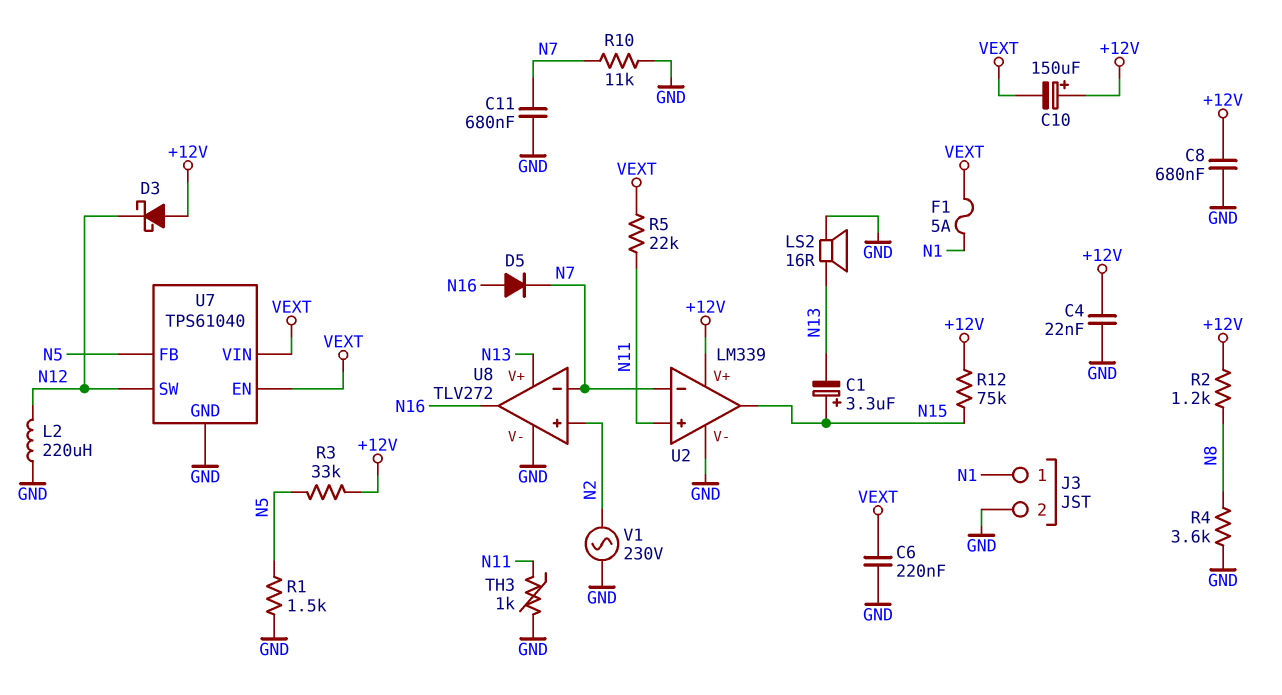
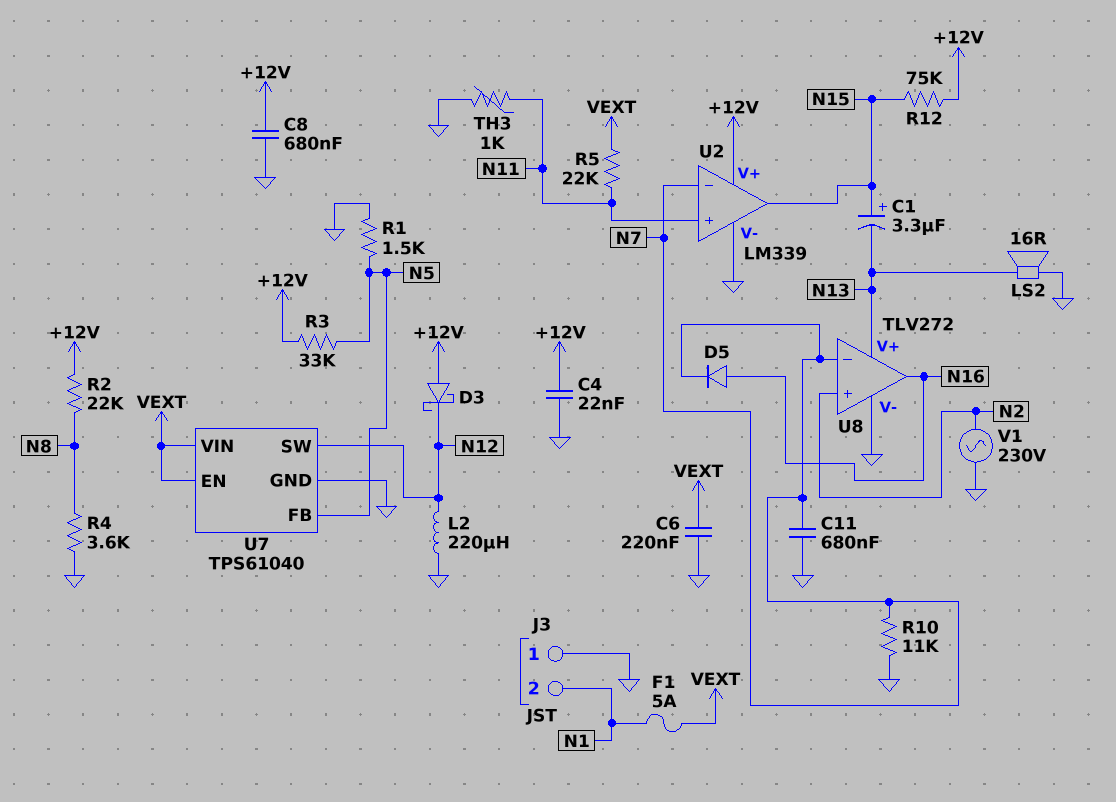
C10: 150uF (plus +12V, minus VEXT) -> none
J3 pin 1: N1 -> GND
J3 pin 2: GND -> N1
R2: 1.2k (+12V, N8) -> 22k (+12V, N8)

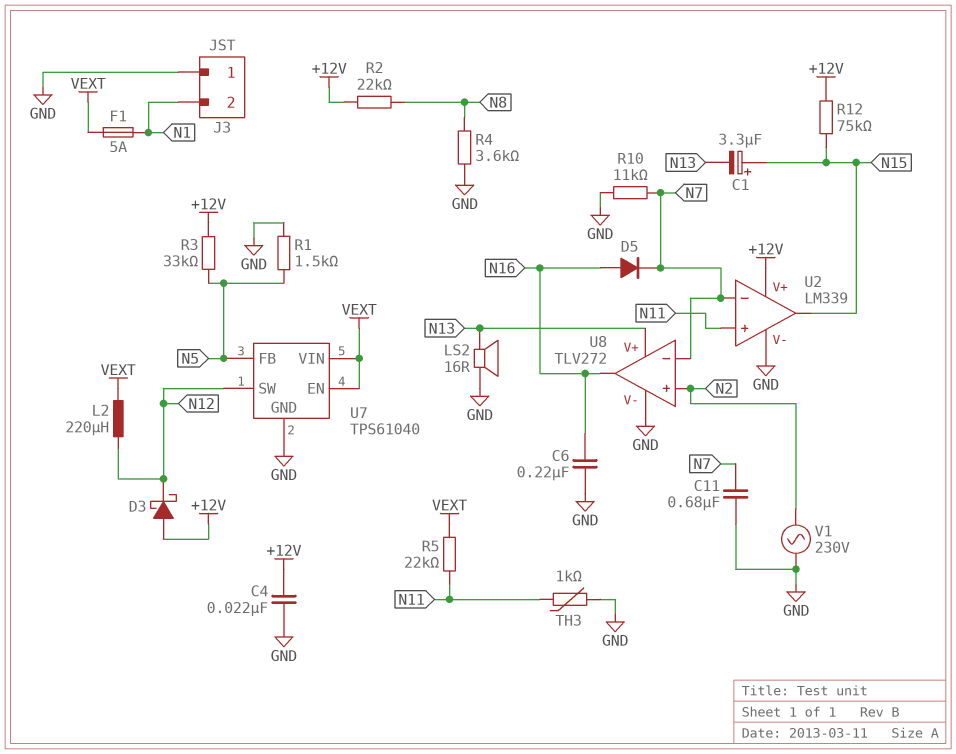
C6: 220nF (GND, VEXT) -> 220nF (GND, N16)
C8: 680nF (+12V, GND) -> none
L2: 220uH (GND, N12) -> 220uH (N12, VEXT)

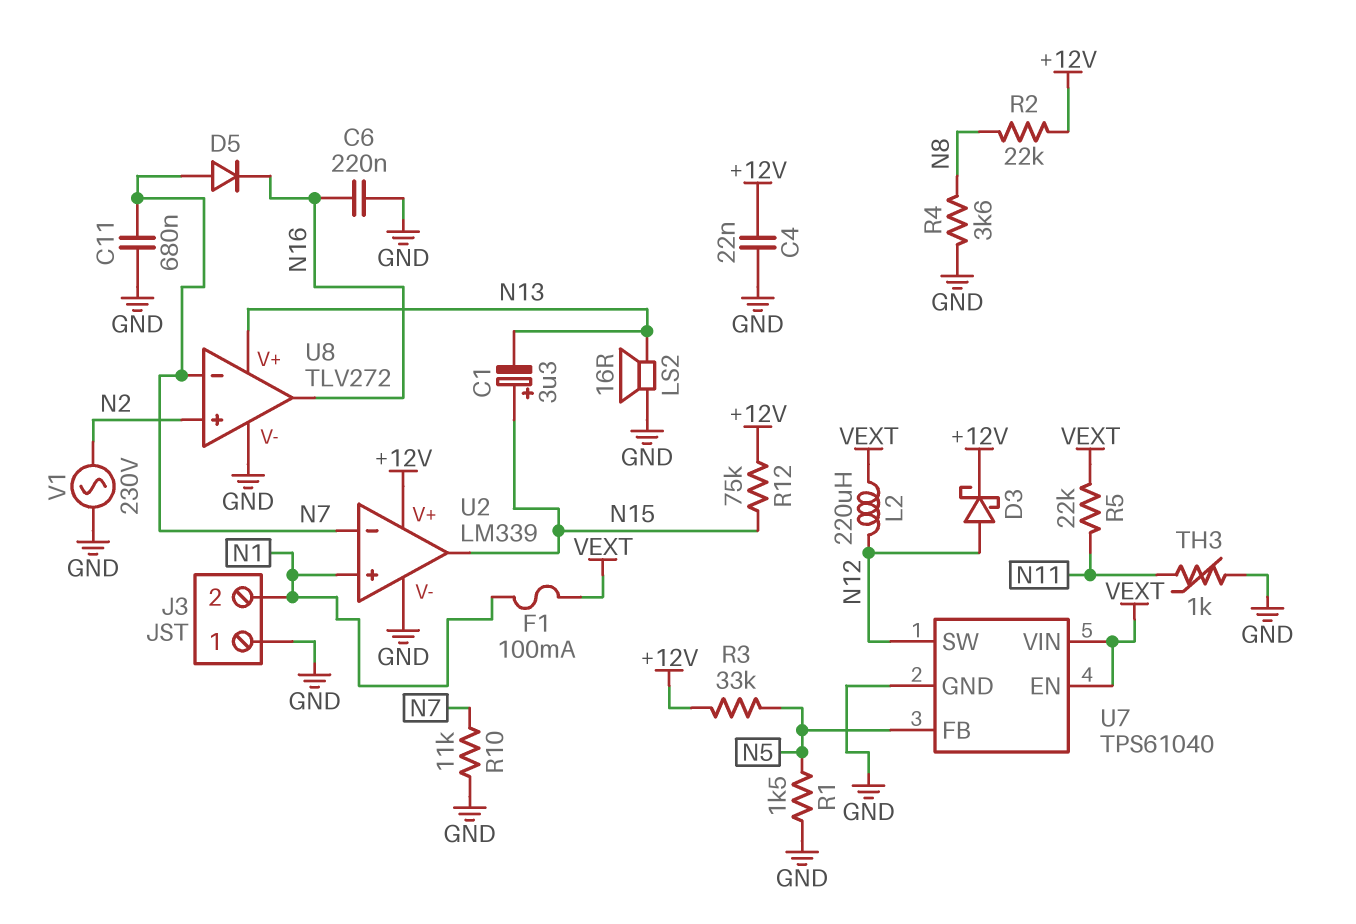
D3: schottky (A +12V, K N12) -> schottky (A N12, K +12V)
D5: diode (A N16, K N7) -> diode (A N7, K N16)
F1: 5A (N1, VEXT) -> 100mA (N1, VEXT)
U2 pin in+: N11 -> N1

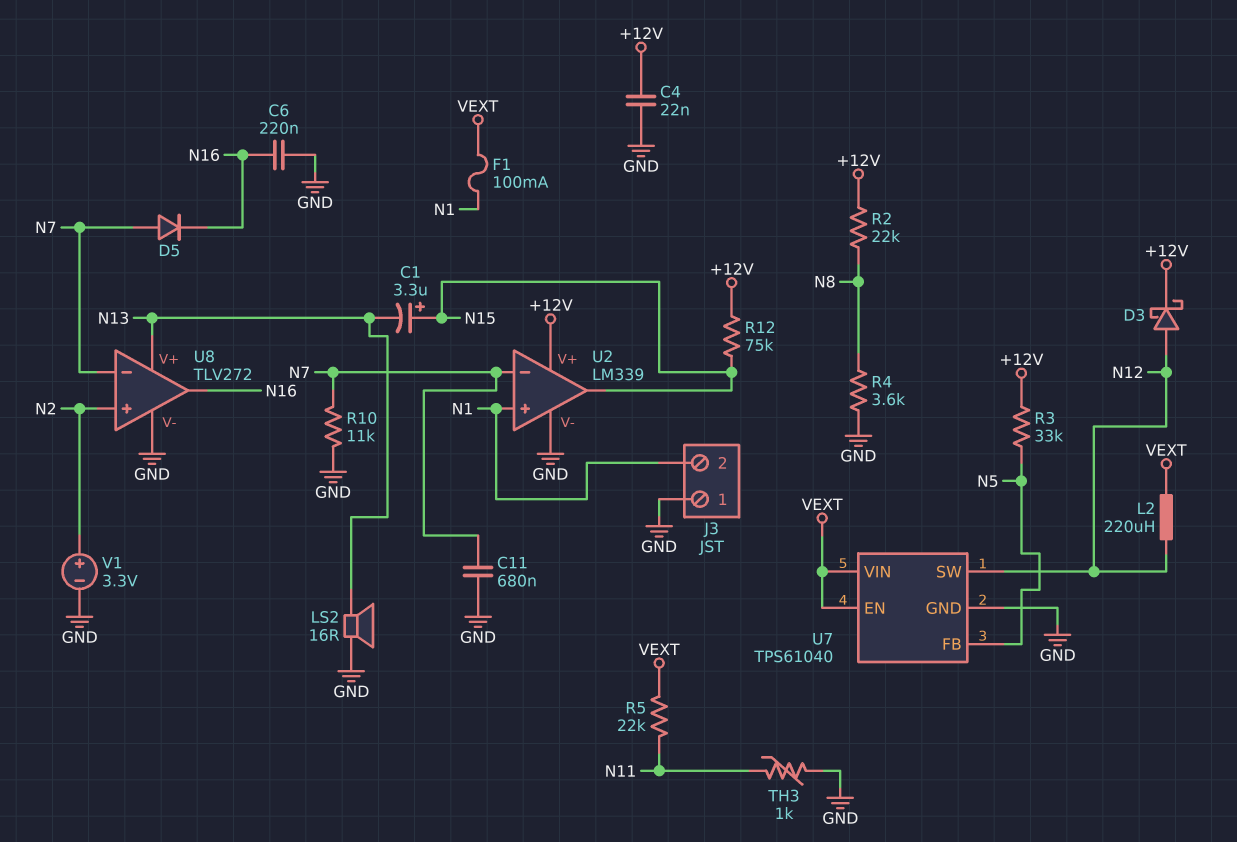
R1: 1.5k (GND, N5) -> none
V1: AC 230V (GND, N2) -> 3.3V (plus N2, minus GND)

